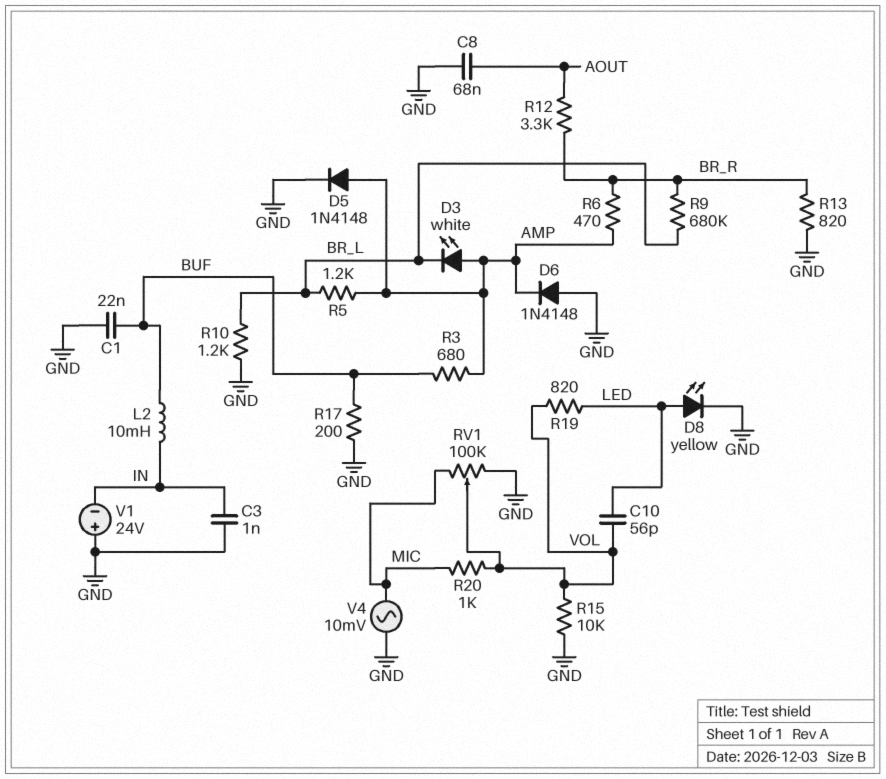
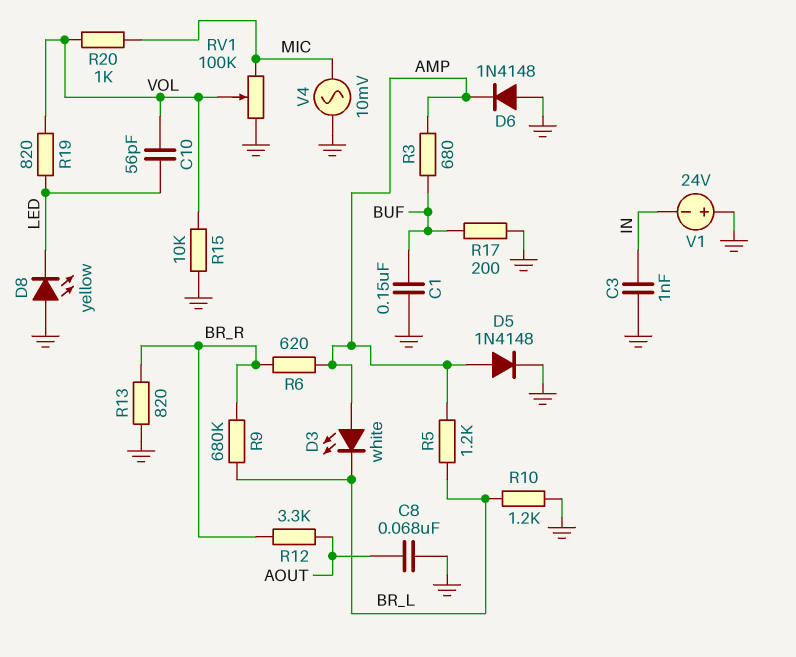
C1: 22nF (BUF, GND) -> 150nF (BUF, GND)
D8: LED yellow (A LED, K GND) -> LED yellow (A GND, K LED)
L2: 10mH (BUF, IN) -> none
R6: 470 (AMP, BR_R) -> 620 (AMP, BR_R)

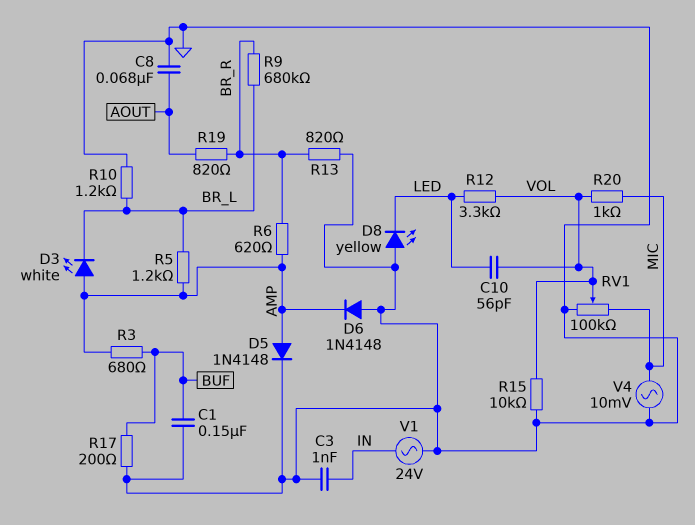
R12: 3.3k (AOUT, BR_R) -> 3.3k (LED, VOL)
R19: 820 (LED, VOL) -> 820 (AOUT, BR_R)
V1: 24V (plus GND, minus IN) -> AC 24V (GND, IN)

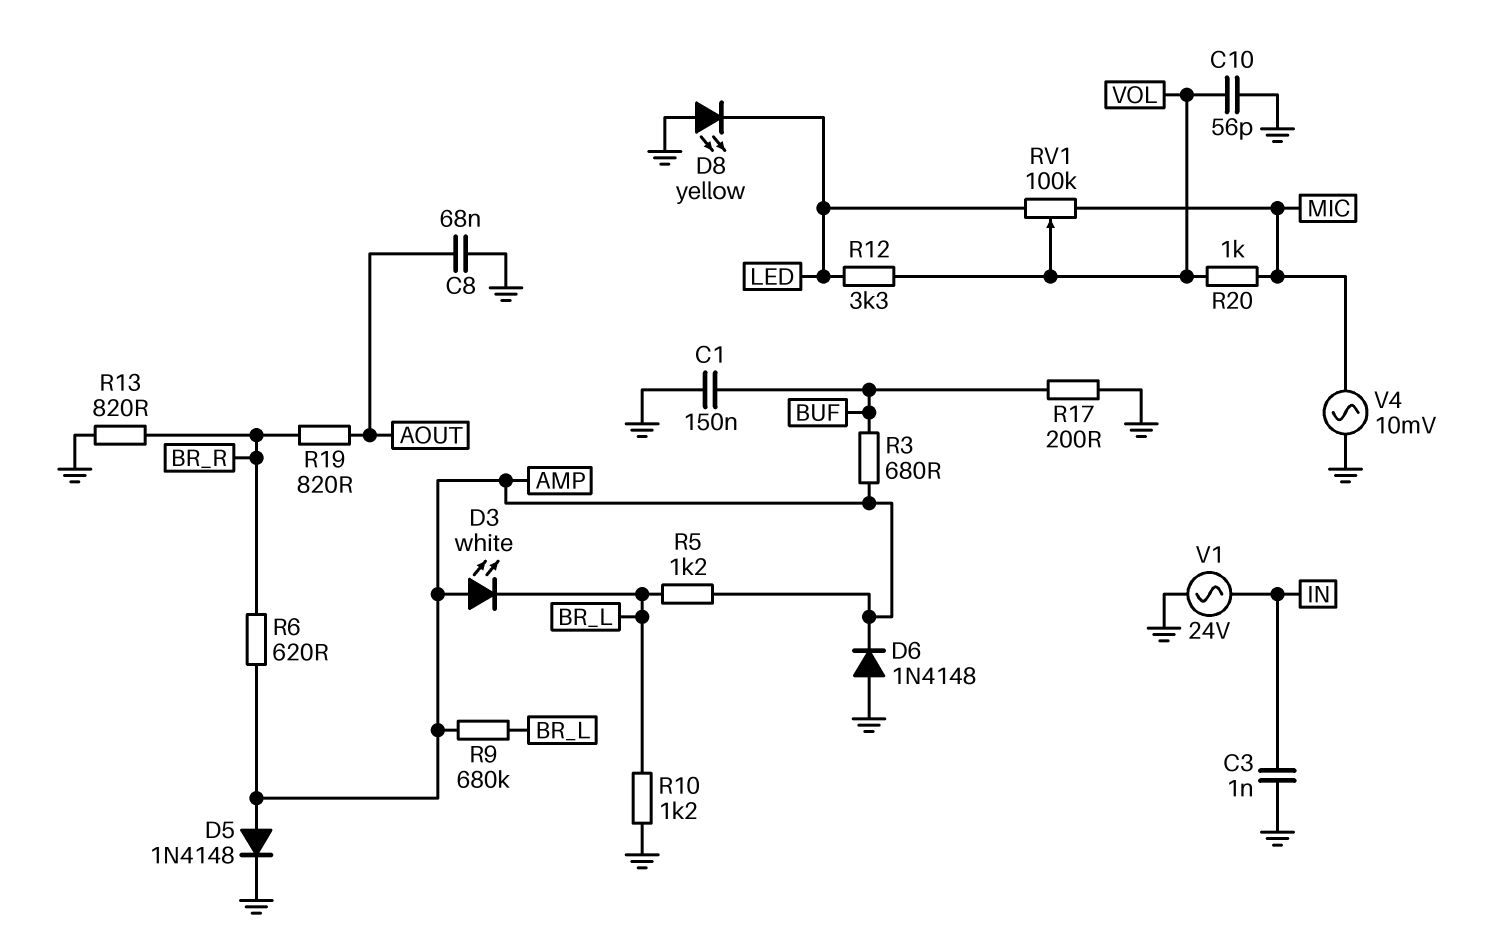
C10: 56pF (LED, VOL) -> 56pF (GND, VOL)
R9: 680k (BR_L, BR_R) -> 680k (AMP, BR_L)
R15: 10k (GND, VOL) -> none
RV1: 100k (GND, MIC, wiper VOL) -> 100k (LED, MIC, wiper VOL)

